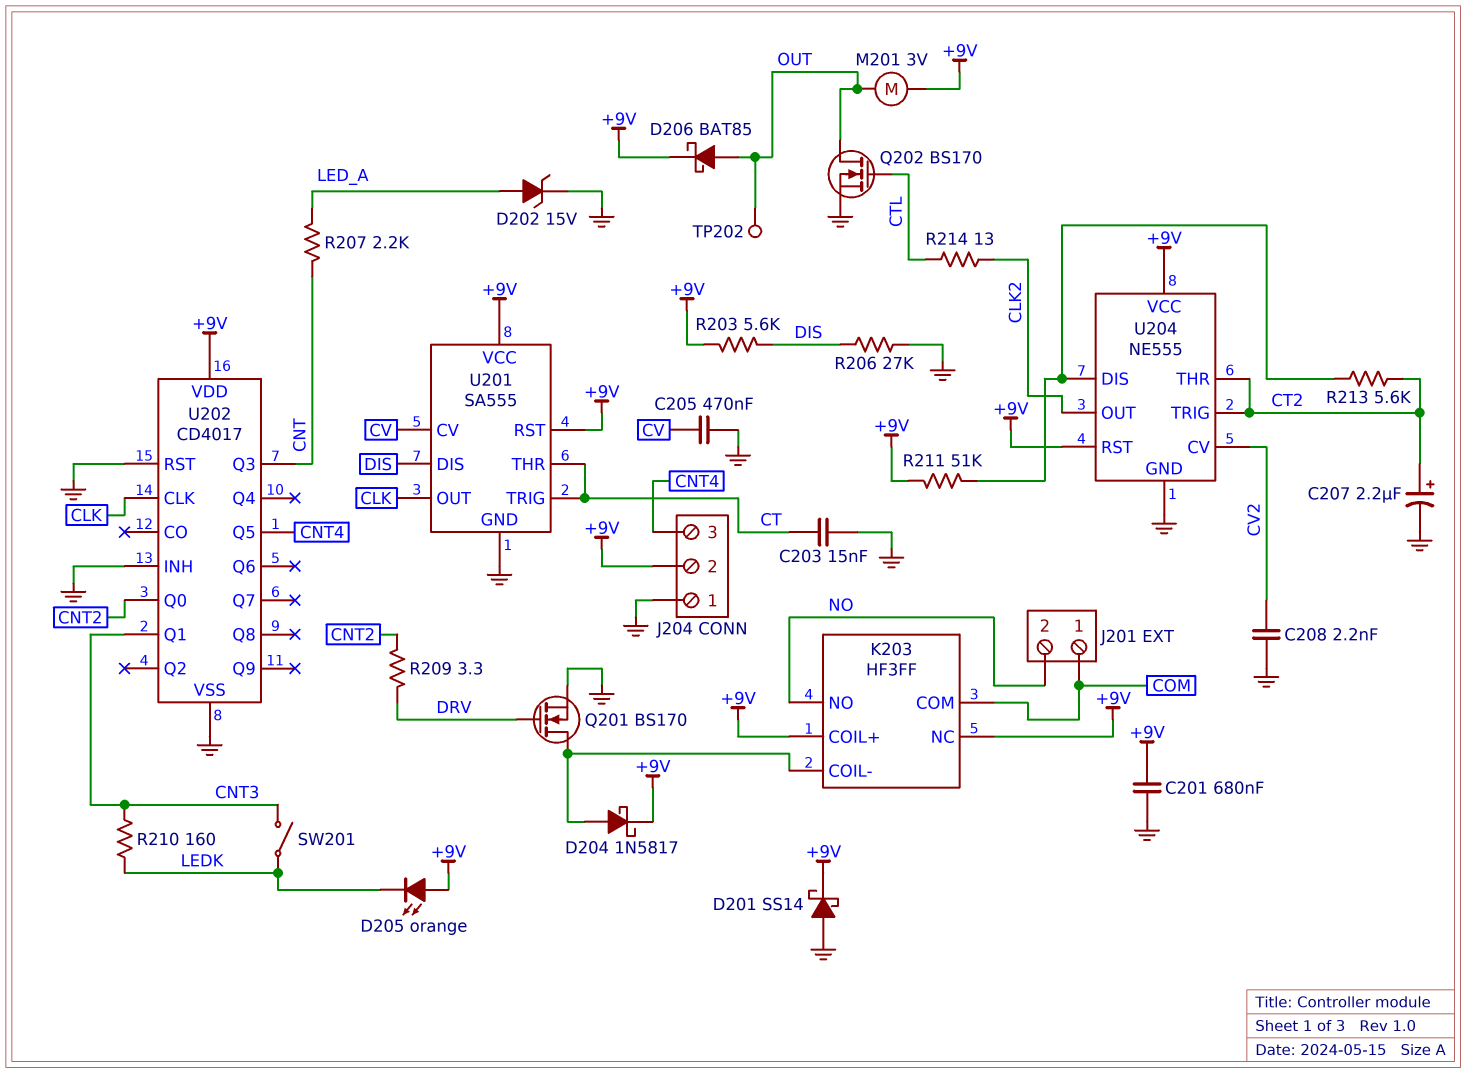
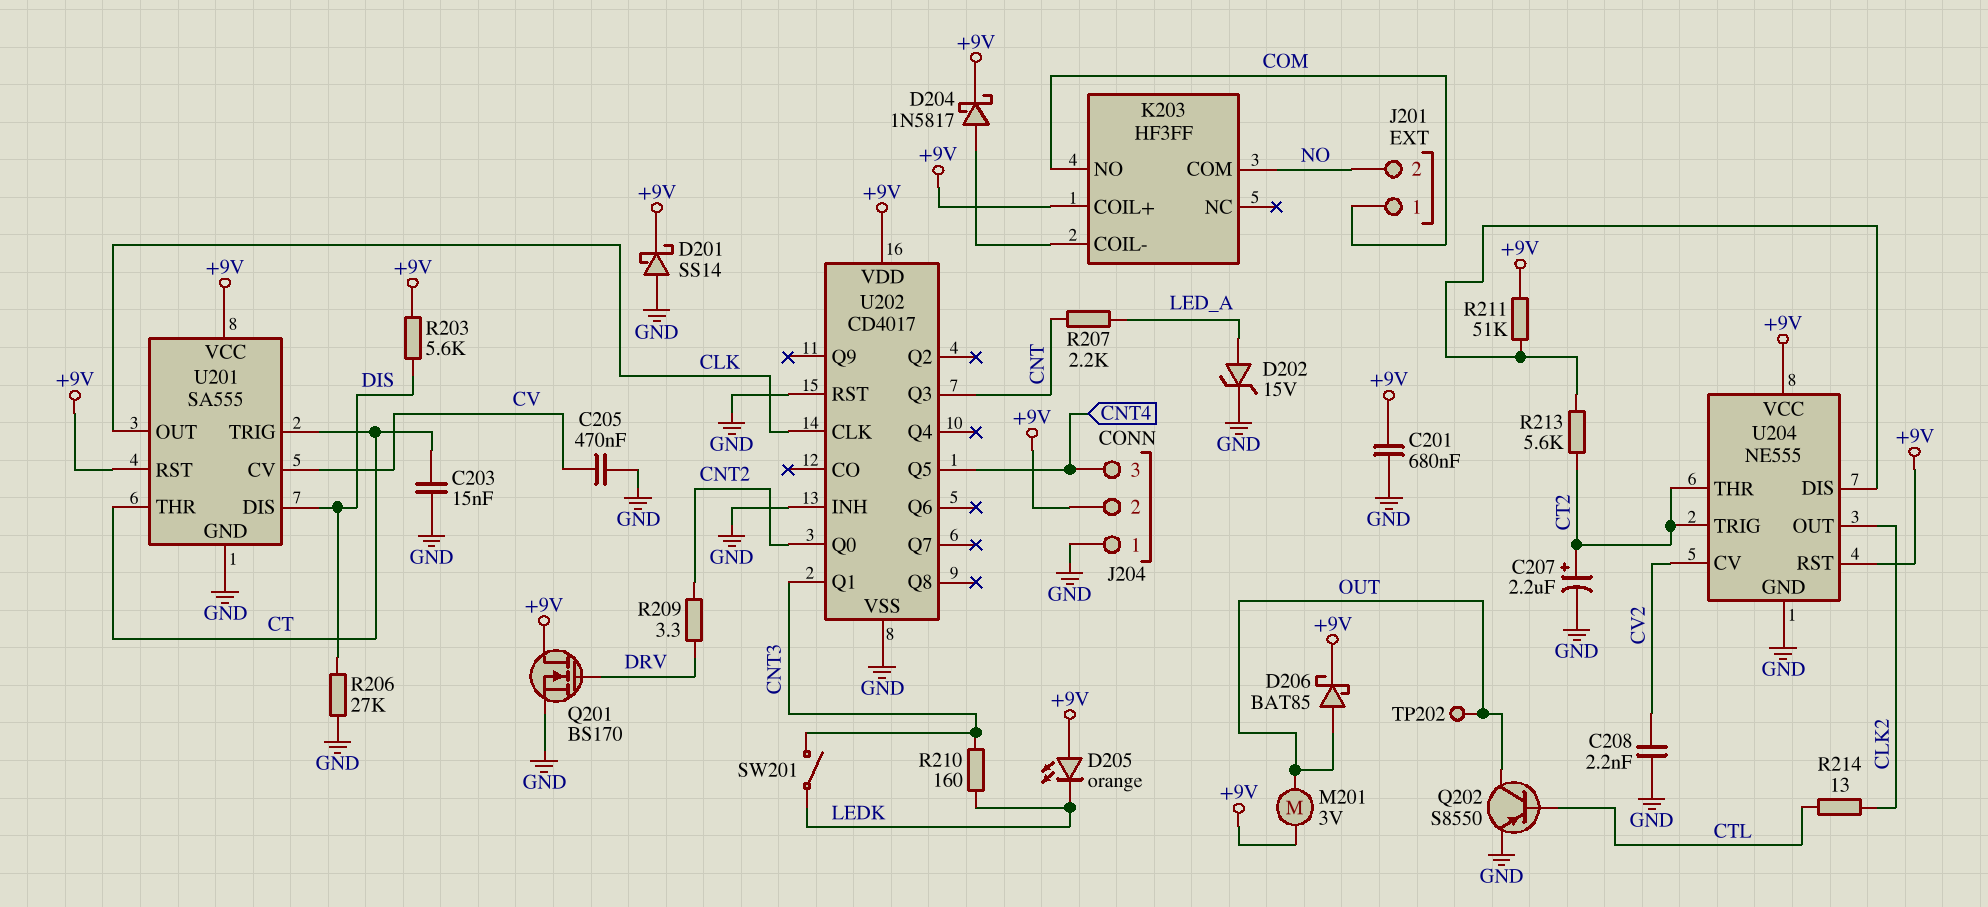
K203 pin COM: COM -> NO
K203 pin NC: +9V -> none
K203 pin NO: NO -> COM
Q201: NMOS BS170 (G DRV, D K203/COIL-, S GND) -> NMOS BS170 (G DRV, D +9V, S GND)
Q202: NMOS BS170 (G CTL, D OUT, S GND) -> PNP S8550 (B CTL, C OUT, E GND)

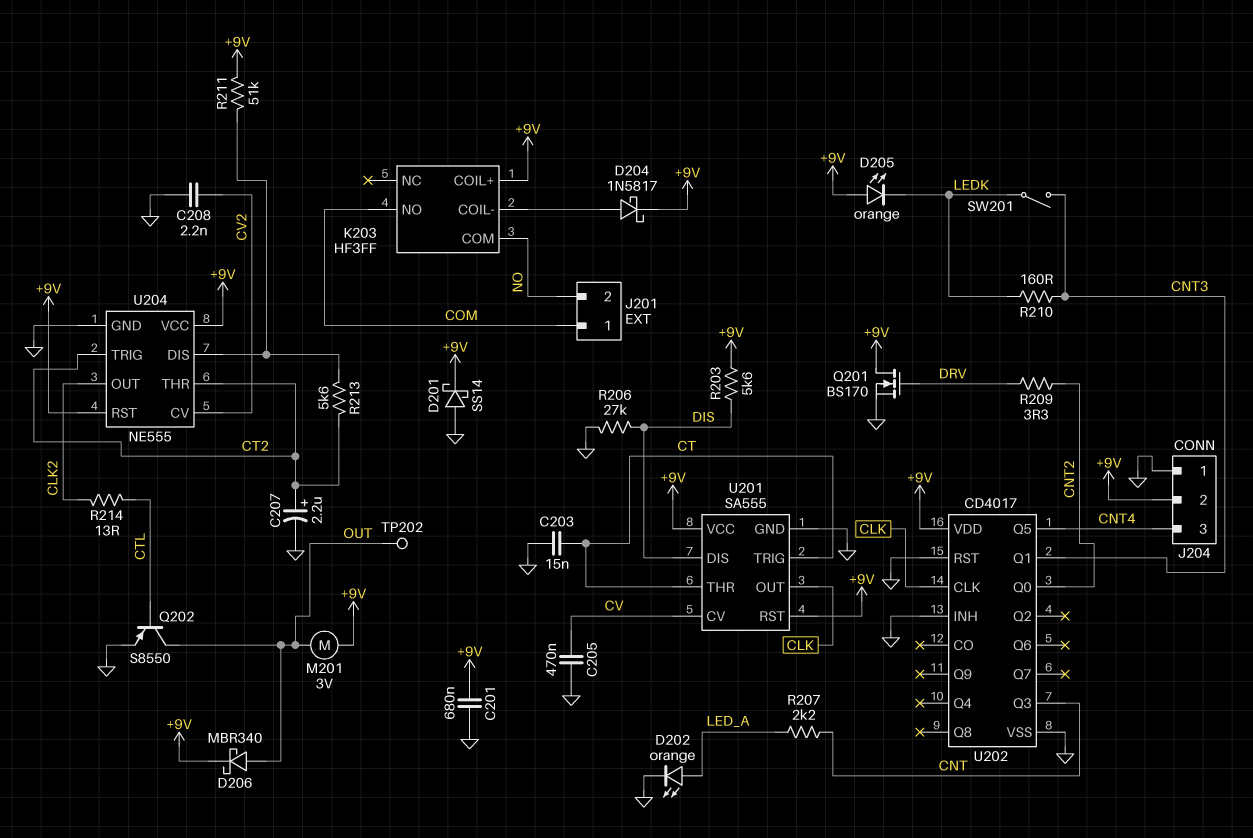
D202: zener 15V (A LED_A, K GND) -> LED orange (A LED_A, K GND)
D206: schottky BAT85 (A OUT, K +9V) -> schottky MBR340 (A OUT, K +9V)

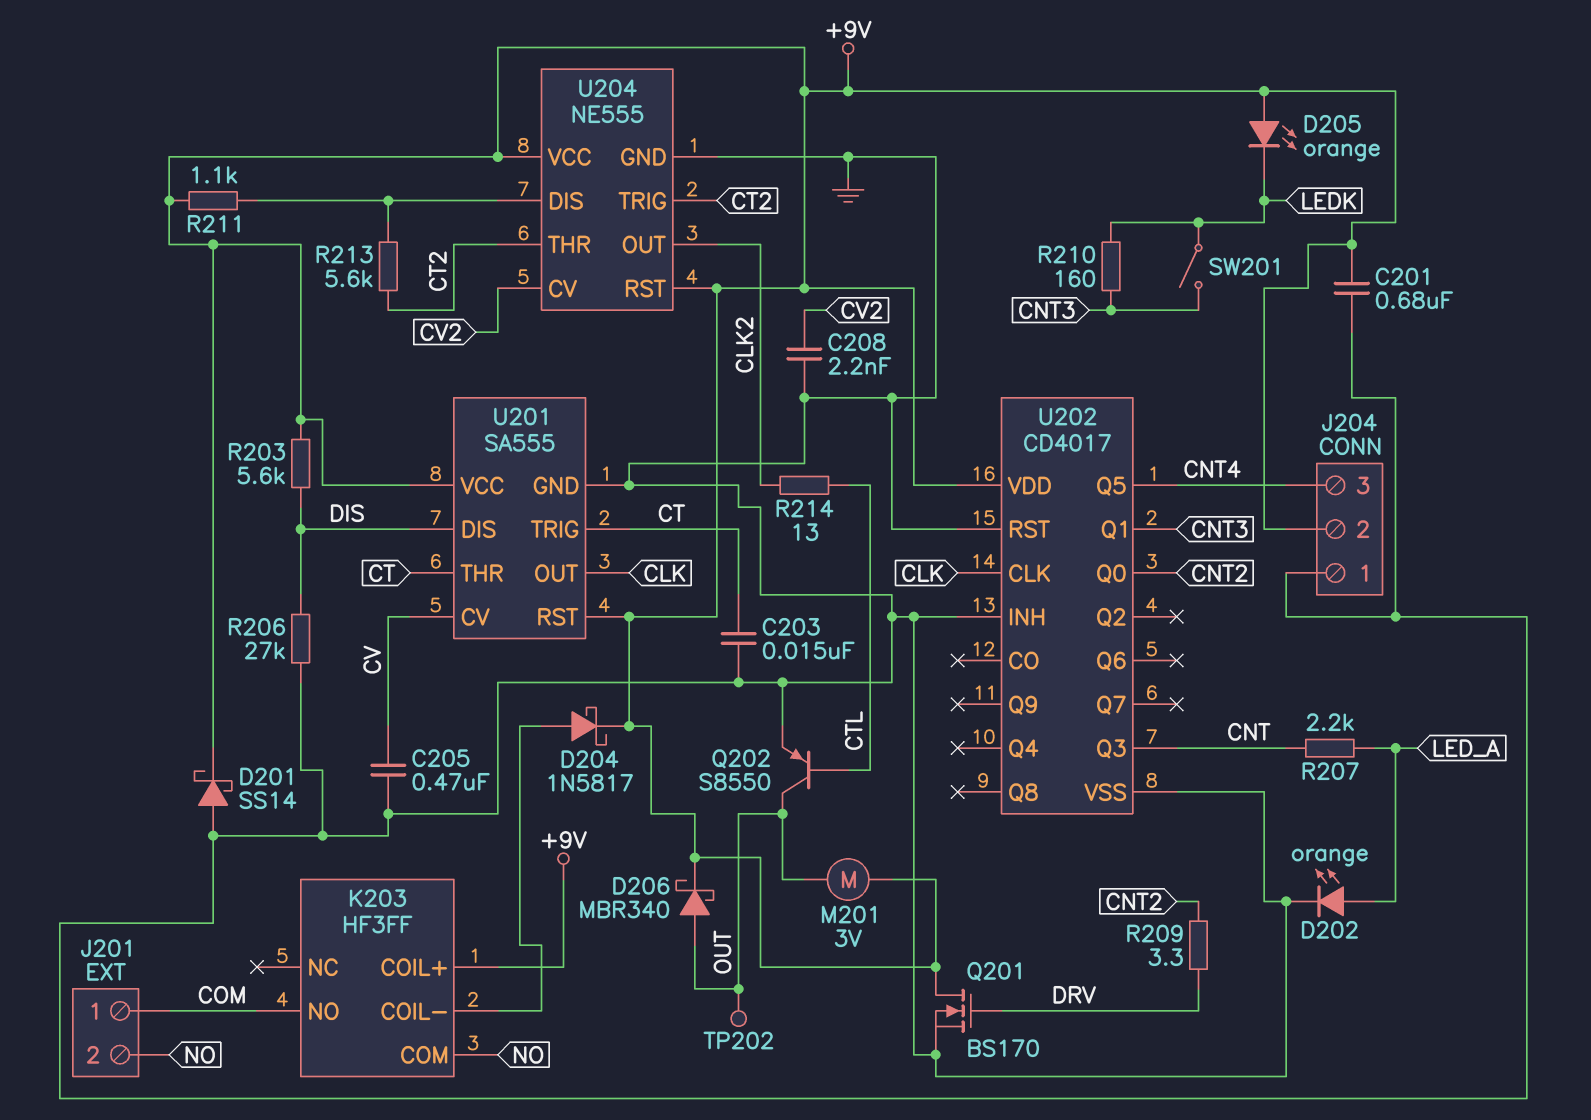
C207: 2.2uF (plus CT2, minus GND) -> none
R211: 51k (+9V, U204/DIS) -> 1.1k (+9V, U204/DIS)

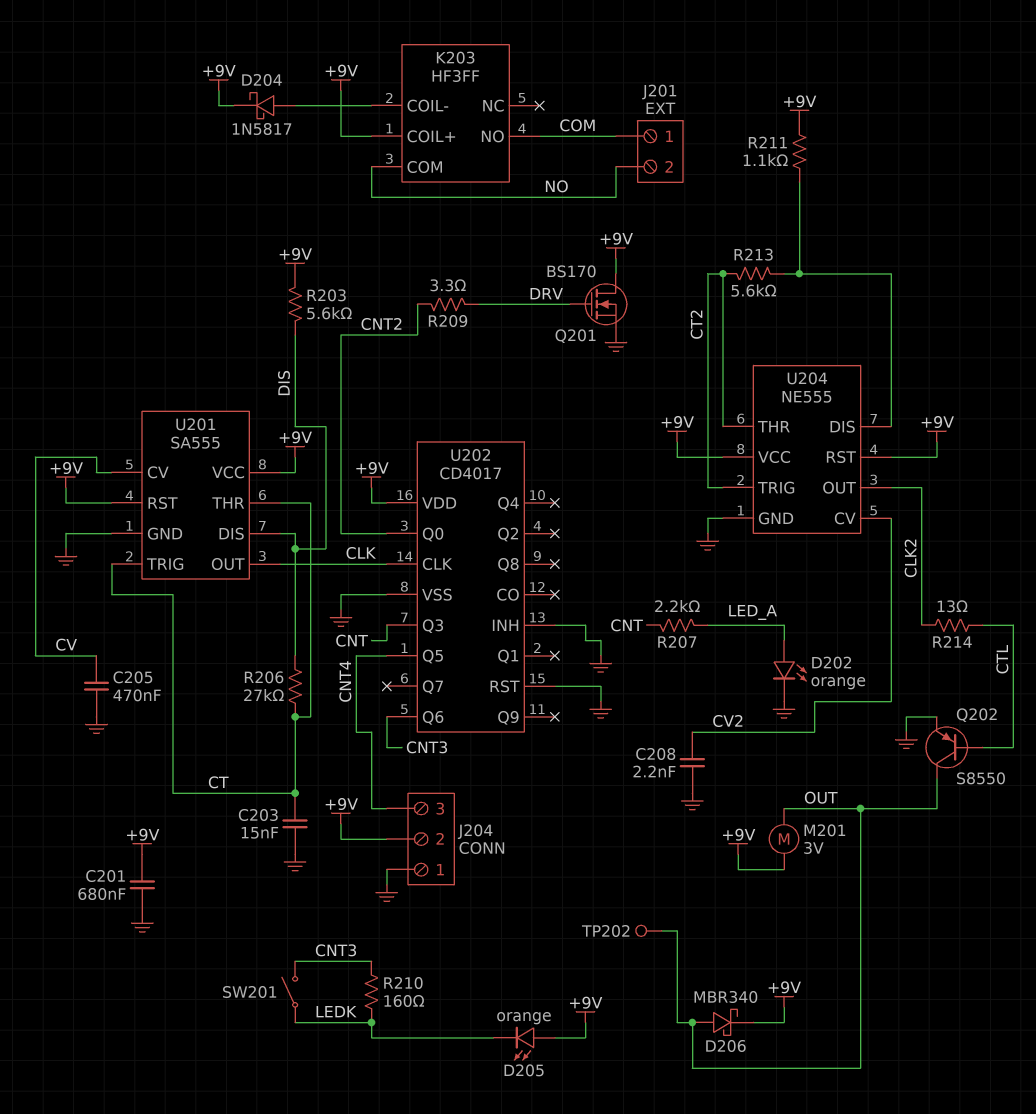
D201: schottky SS14 (A GND, K +9V) -> none
R206: 27k (DIS, GND) -> 27k (CT, DIS)
U202 pin Q1: CNT3 -> none
U202 pin Q6: none -> CNT3

